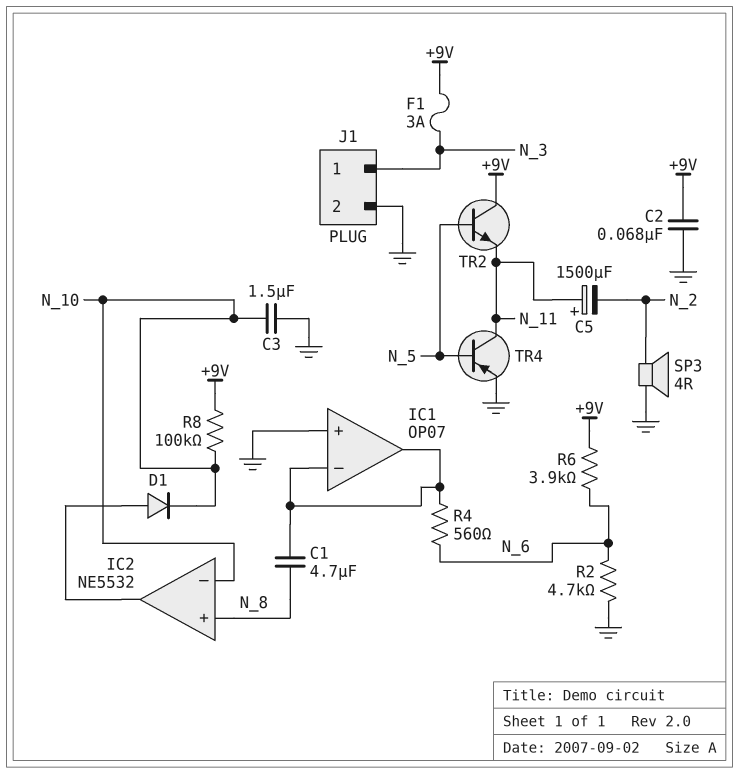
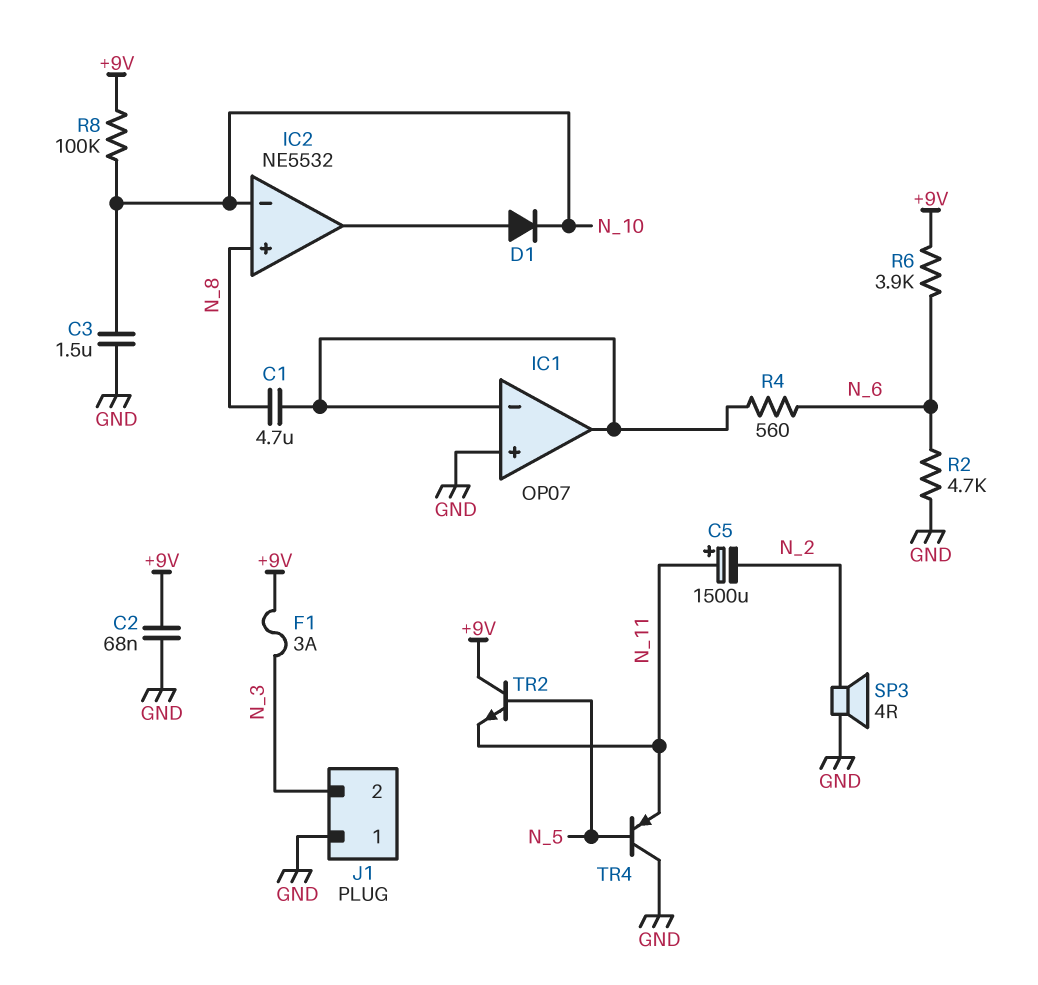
J1 pin 1: N_3 -> GND
J1 pin 2: GND -> N_3
TR4: PNP (B N_5, C N_11, E GND) -> PNP (B N_5, C GND, E N_11)

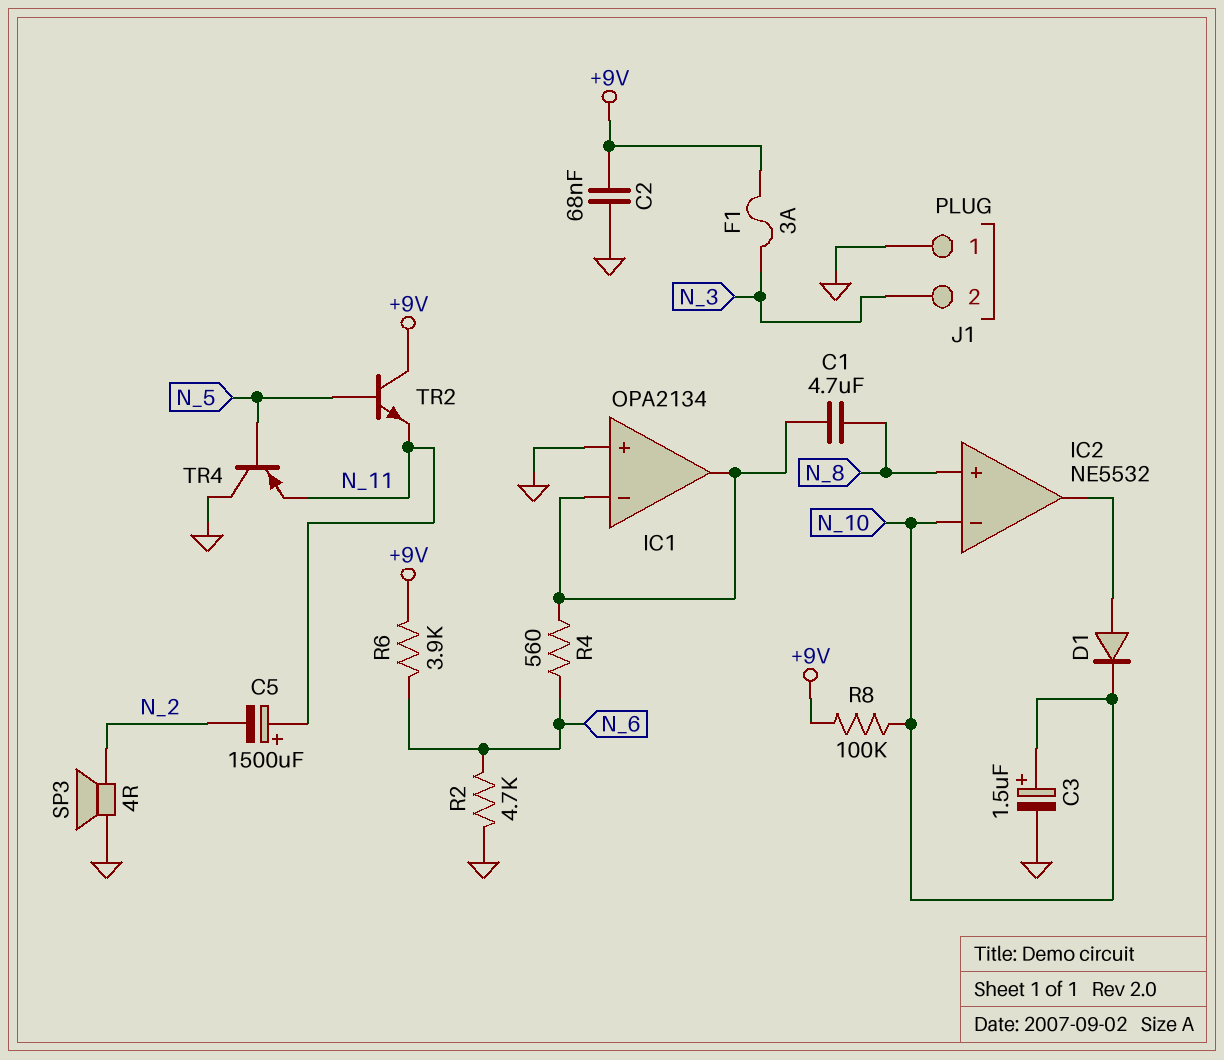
C3: 1.5uF (GND, N_10) -> 1.5uF (plus N_10, minus GND)
IC1: OP07 -> OPA2134

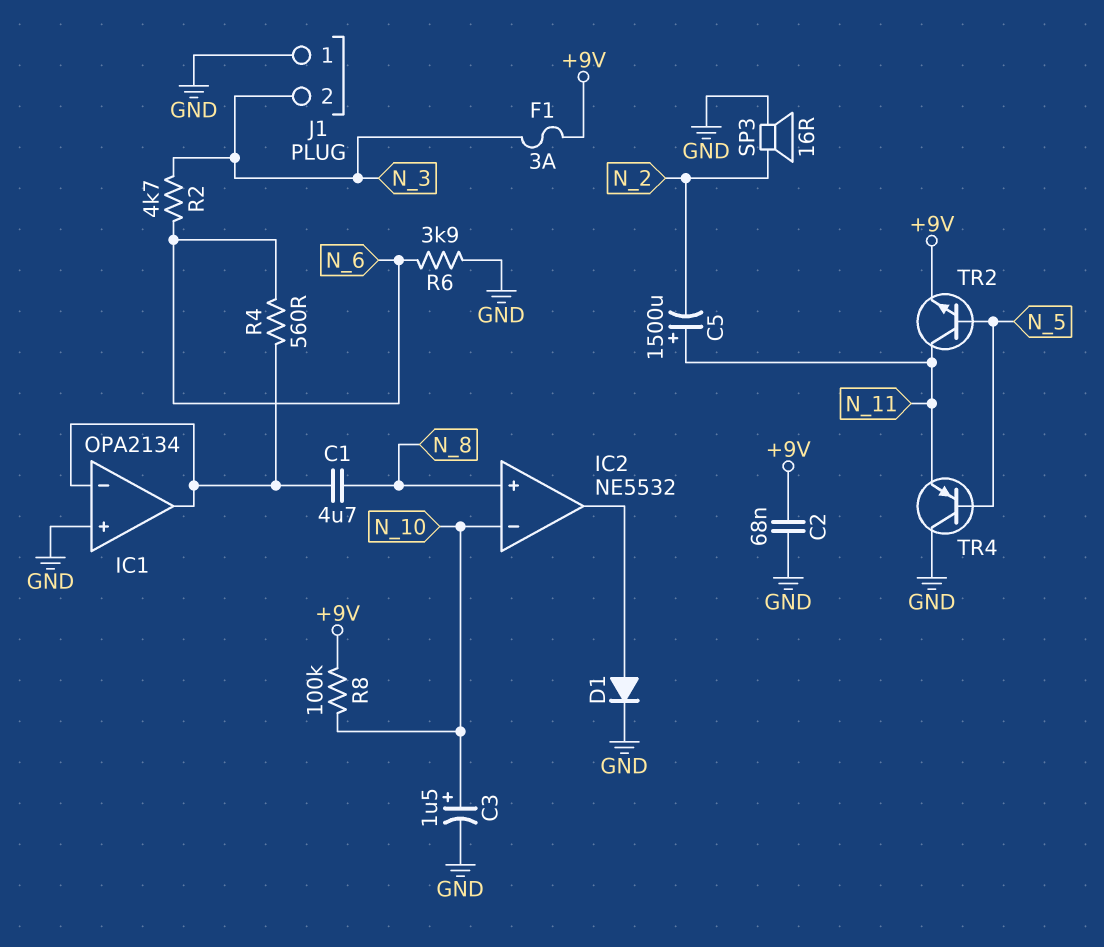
D1: diode (A IC2/out, K N_10) -> diode (A IC2/out, K GND)
R2: 4.7k (GND, N_6) -> 4.7k (N_3, N_6)
R6: 3.9k (+9V, N_6) -> 3.9k (GND, N_6)
SP3: speaker 4R (GND, N_2) -> speaker 16R (GND, N_2)
TR2: NPN (B N_5, C +9V, E N_11) -> NPN (B N_5, C N_11, E +9V)

